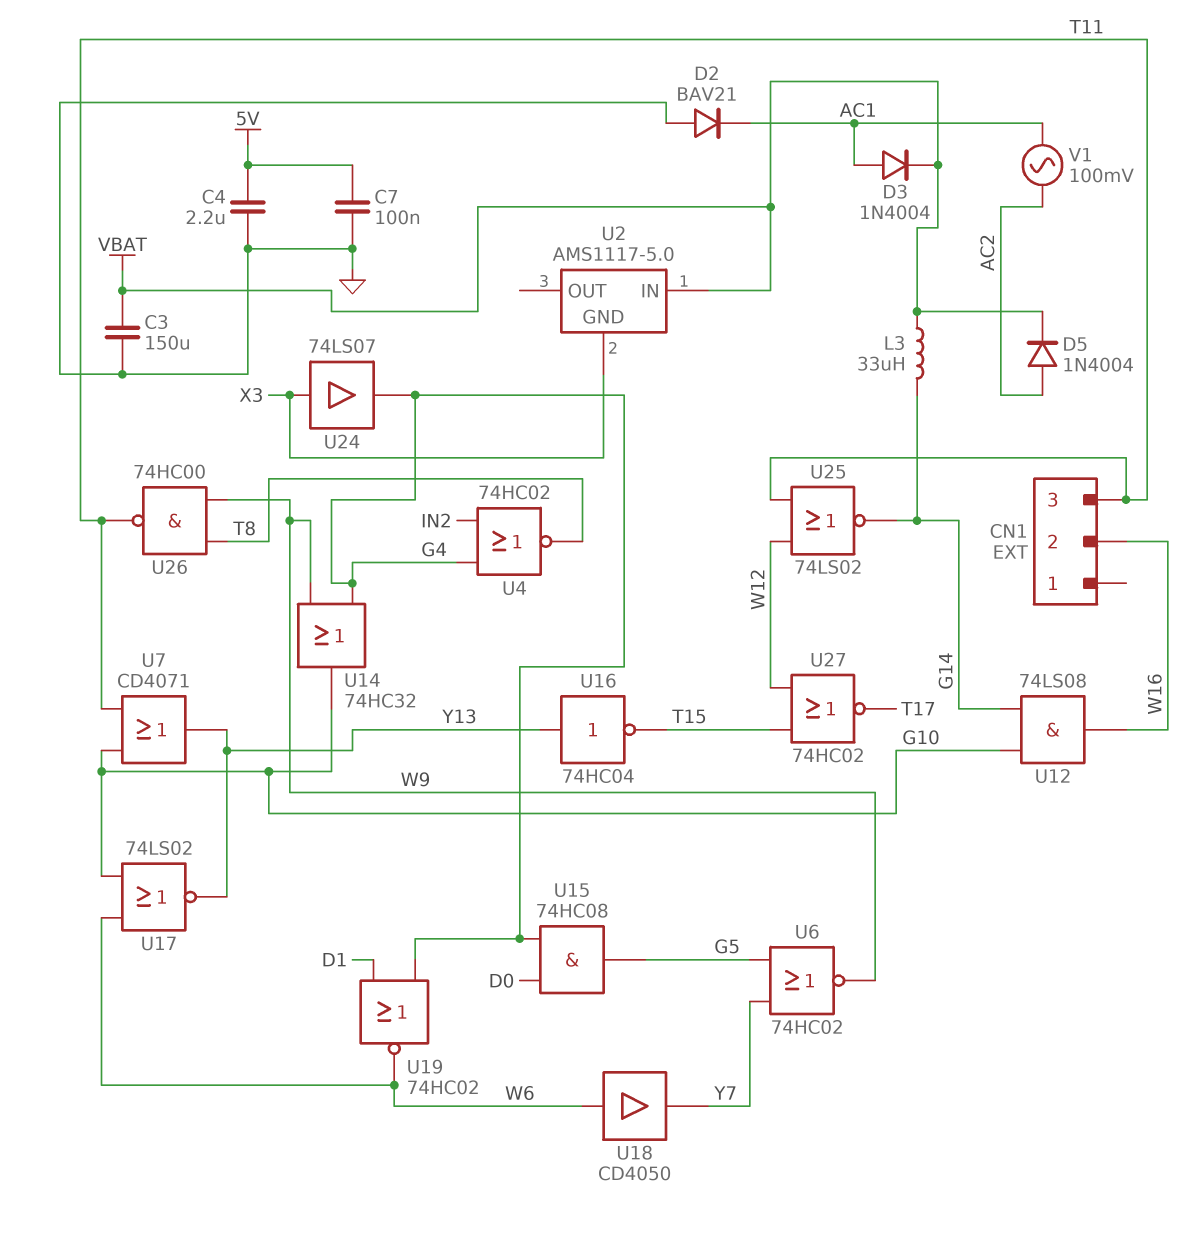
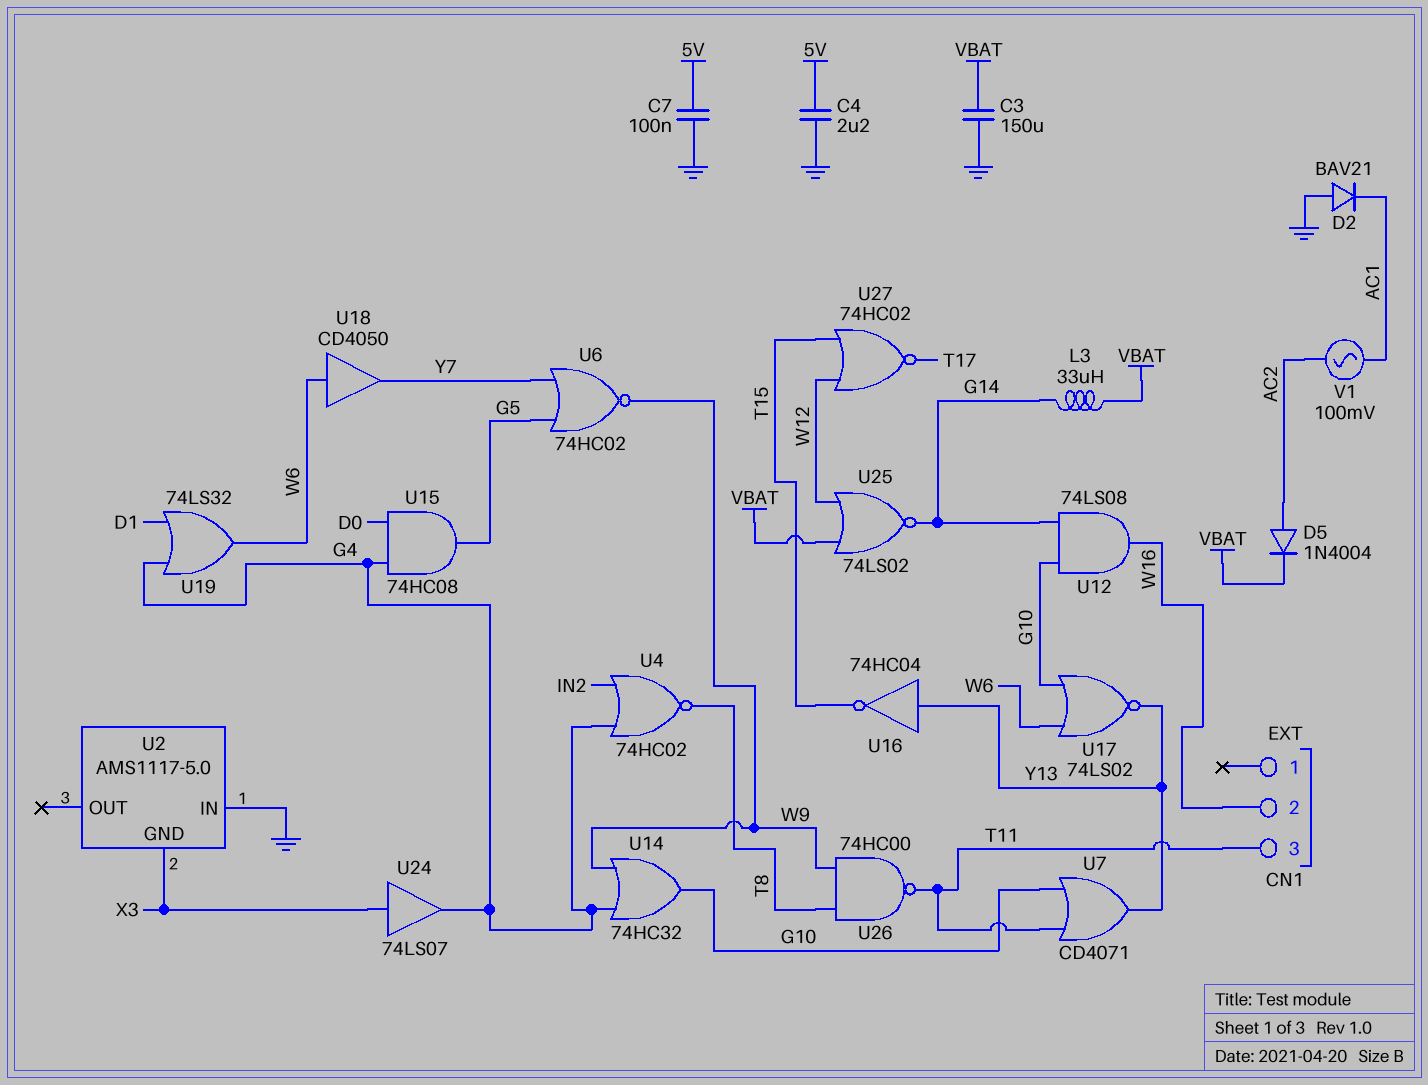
D3: diode 1N4004 (A AC1, K VBAT) -> none
U2 pin IN: VBAT -> GND
U19: NOR 74HC02 (in D1, in G4, out W6) -> OR 74LS32 (in D1, in G4, out W6)
U25: NOR 74LS02 (in T11, in W12, out G14) -> NOR 74LS02 (in VBAT, in W12, out G14)

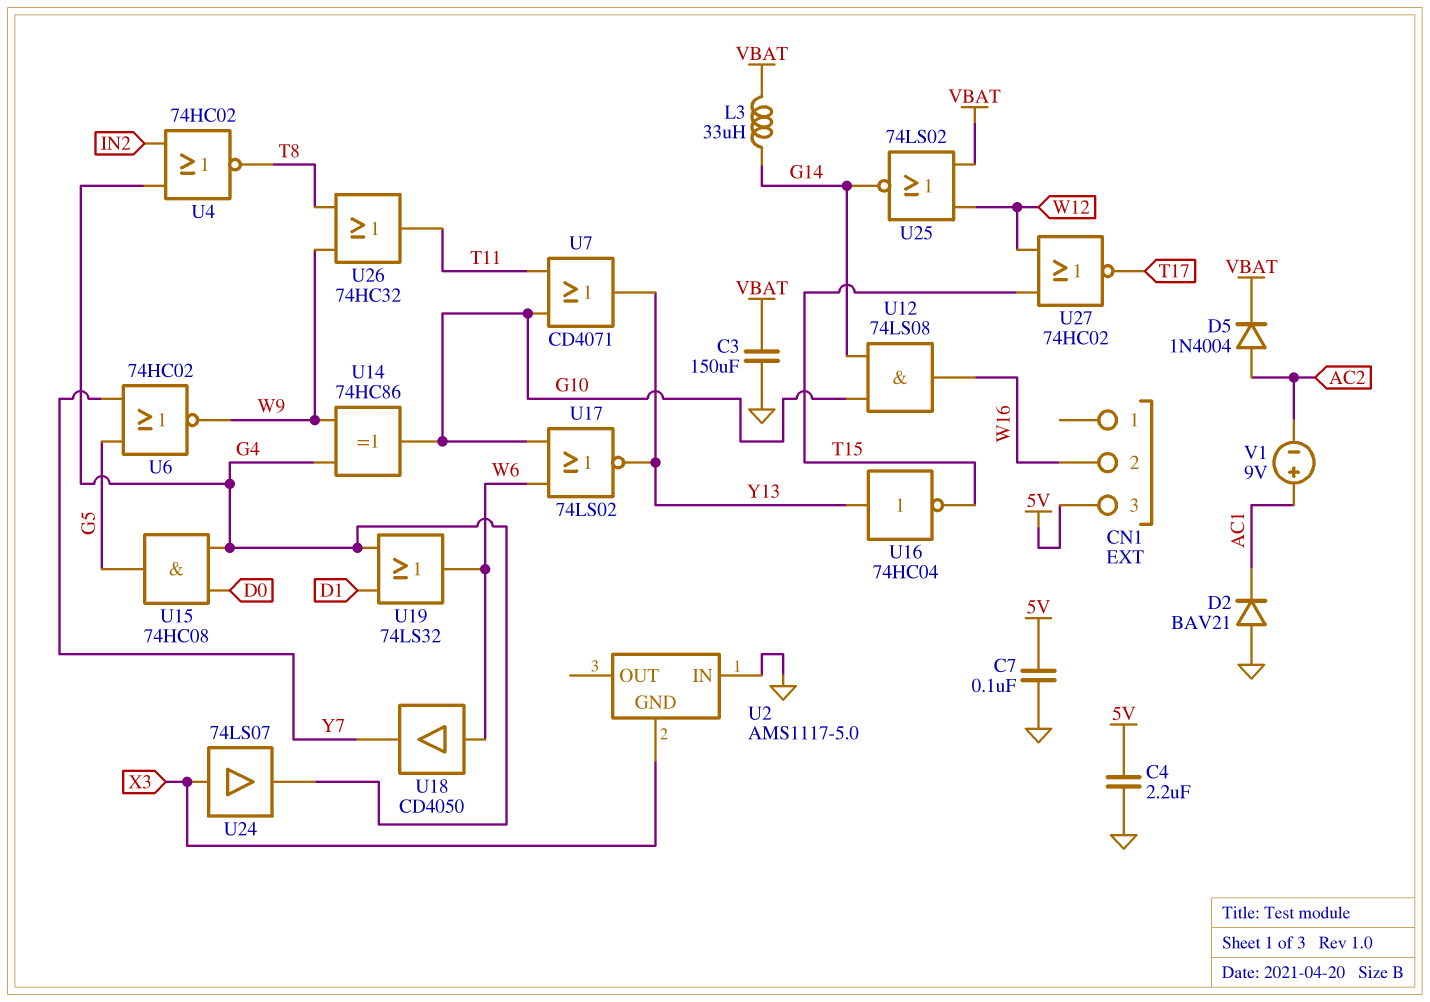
CN1 pin 3: T11 -> 5V
U14: OR 74HC32 (in G4, in W9, out G10) -> XOR 74HC86 (in G4, in W9, out G10)
U26: NAND 74HC00 (in T8, in W9, out T11) -> OR 74HC32 (in T8, in W9, out T11)
V1: AC 100mV (AC1, AC2) -> 9V (plus AC1, minus AC2)

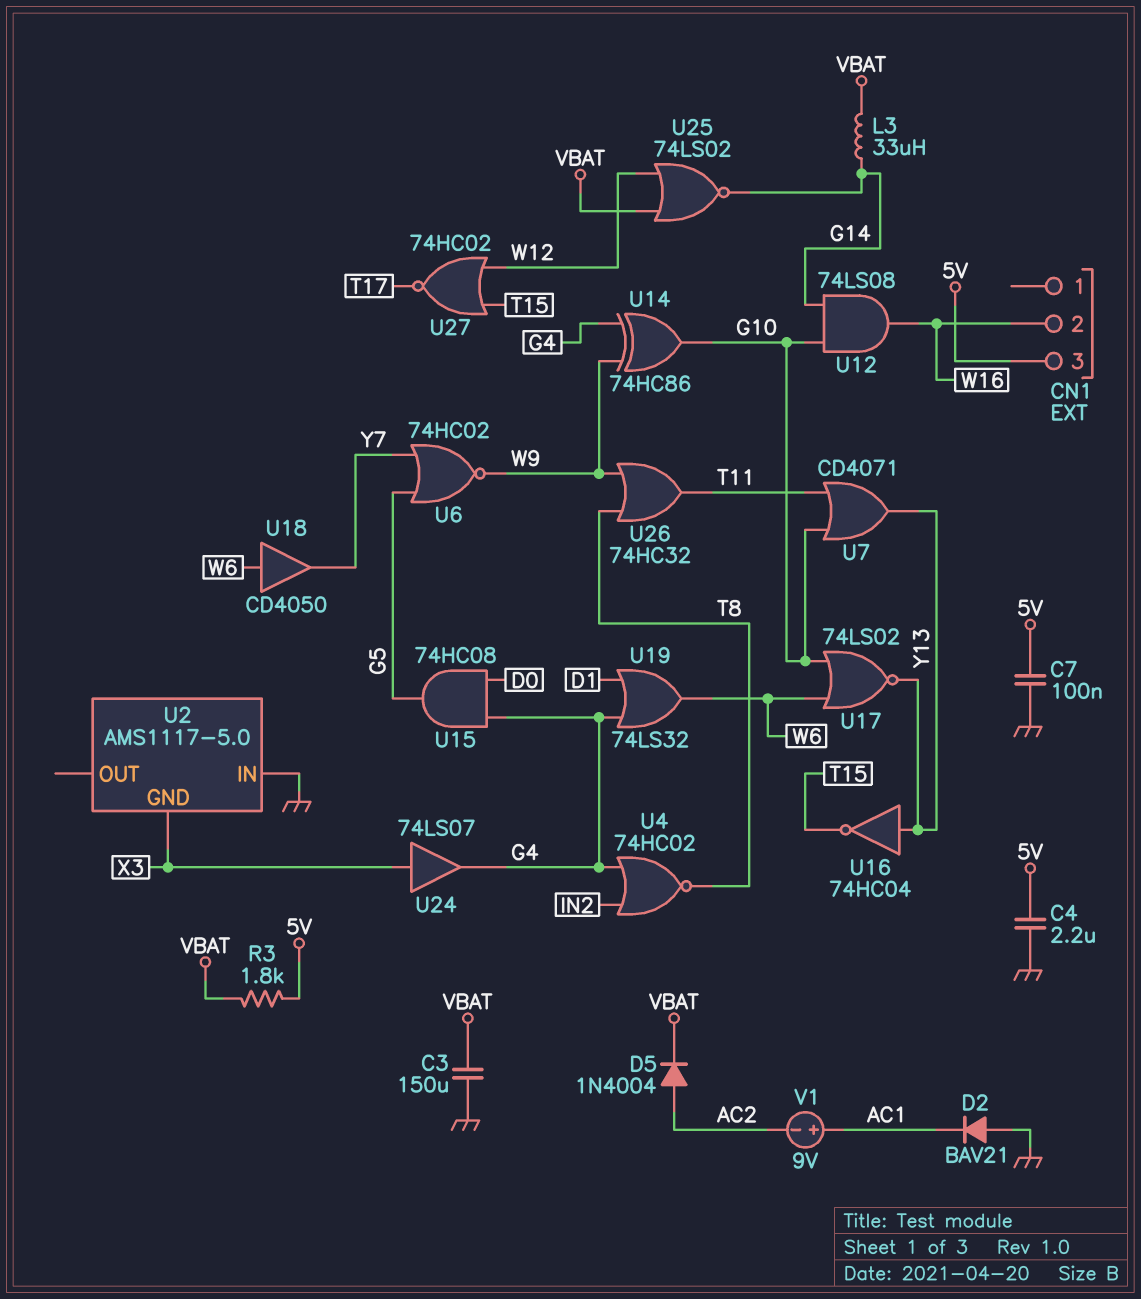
R3: none -> 1.8k (5V, VBAT)

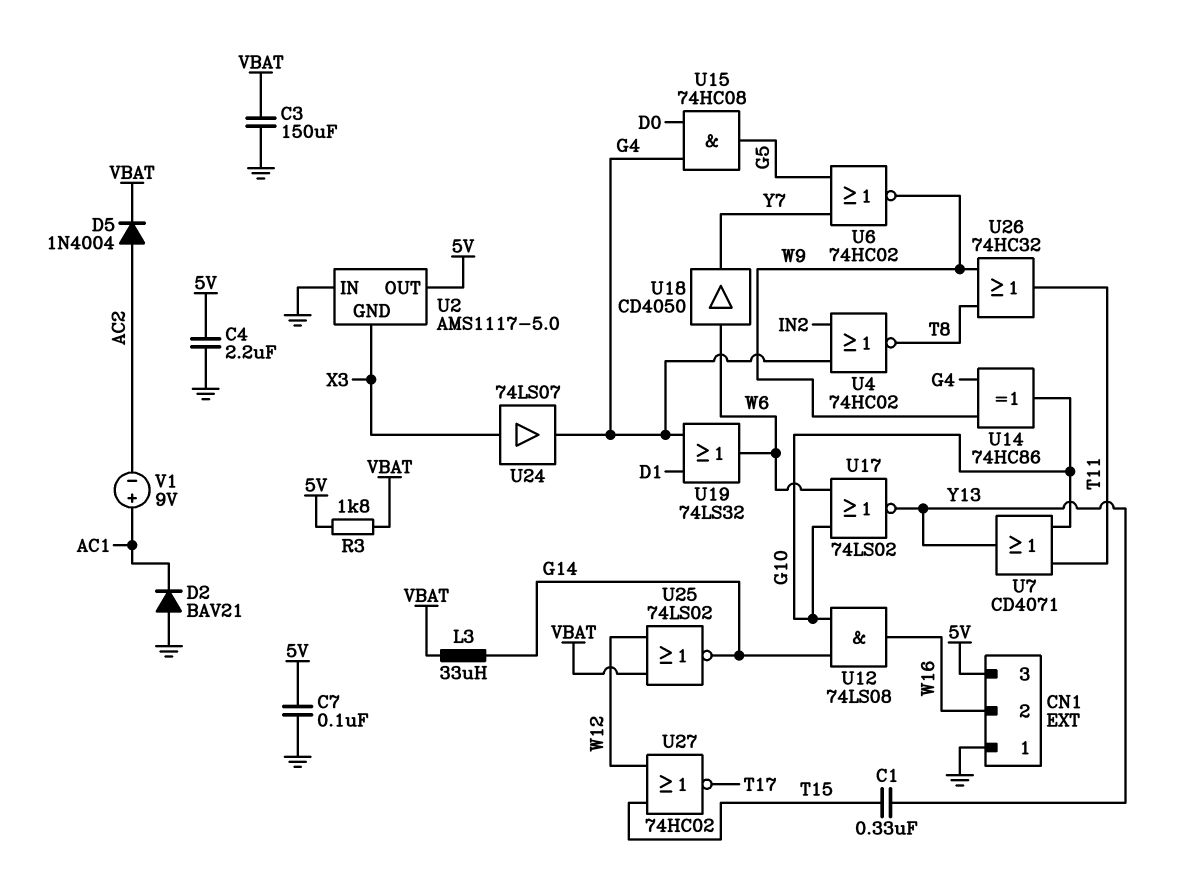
C1: none -> 330nF (T15, Y13)
CN1 pin 1: none -> GND
U2 pin OUT: none -> 5V
U16: NOT 74HC04 (in Y13, out T15) -> none

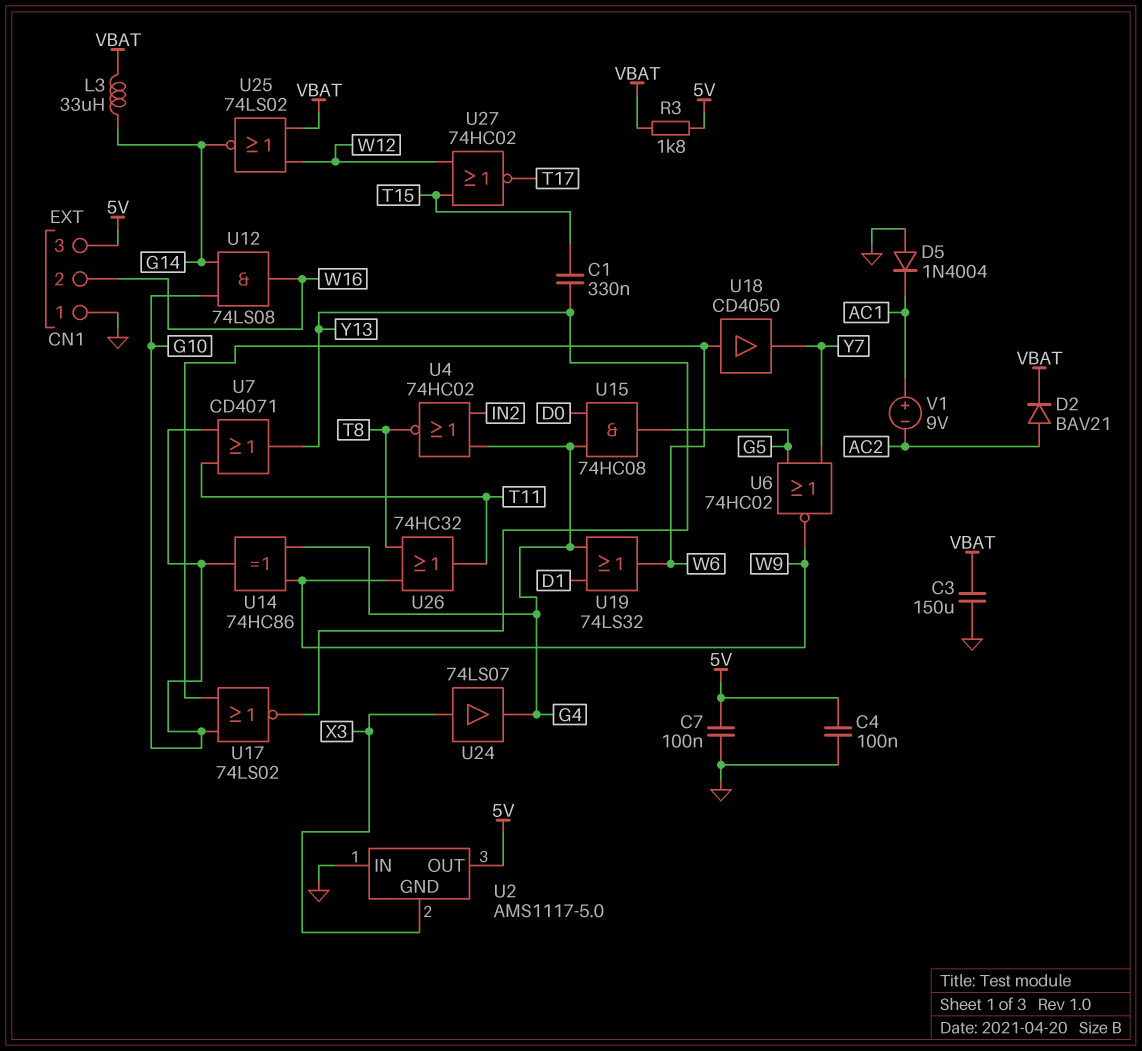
C4: 2.2uF (5V, GND) -> 100nF (5V, GND)
D2: diode BAV21 (A GND, K AC1) -> diode BAV21 (A AC2, K VBAT)
D5: diode 1N4004 (A AC2, K VBAT) -> diode 1N4004 (A GND, K AC1)

